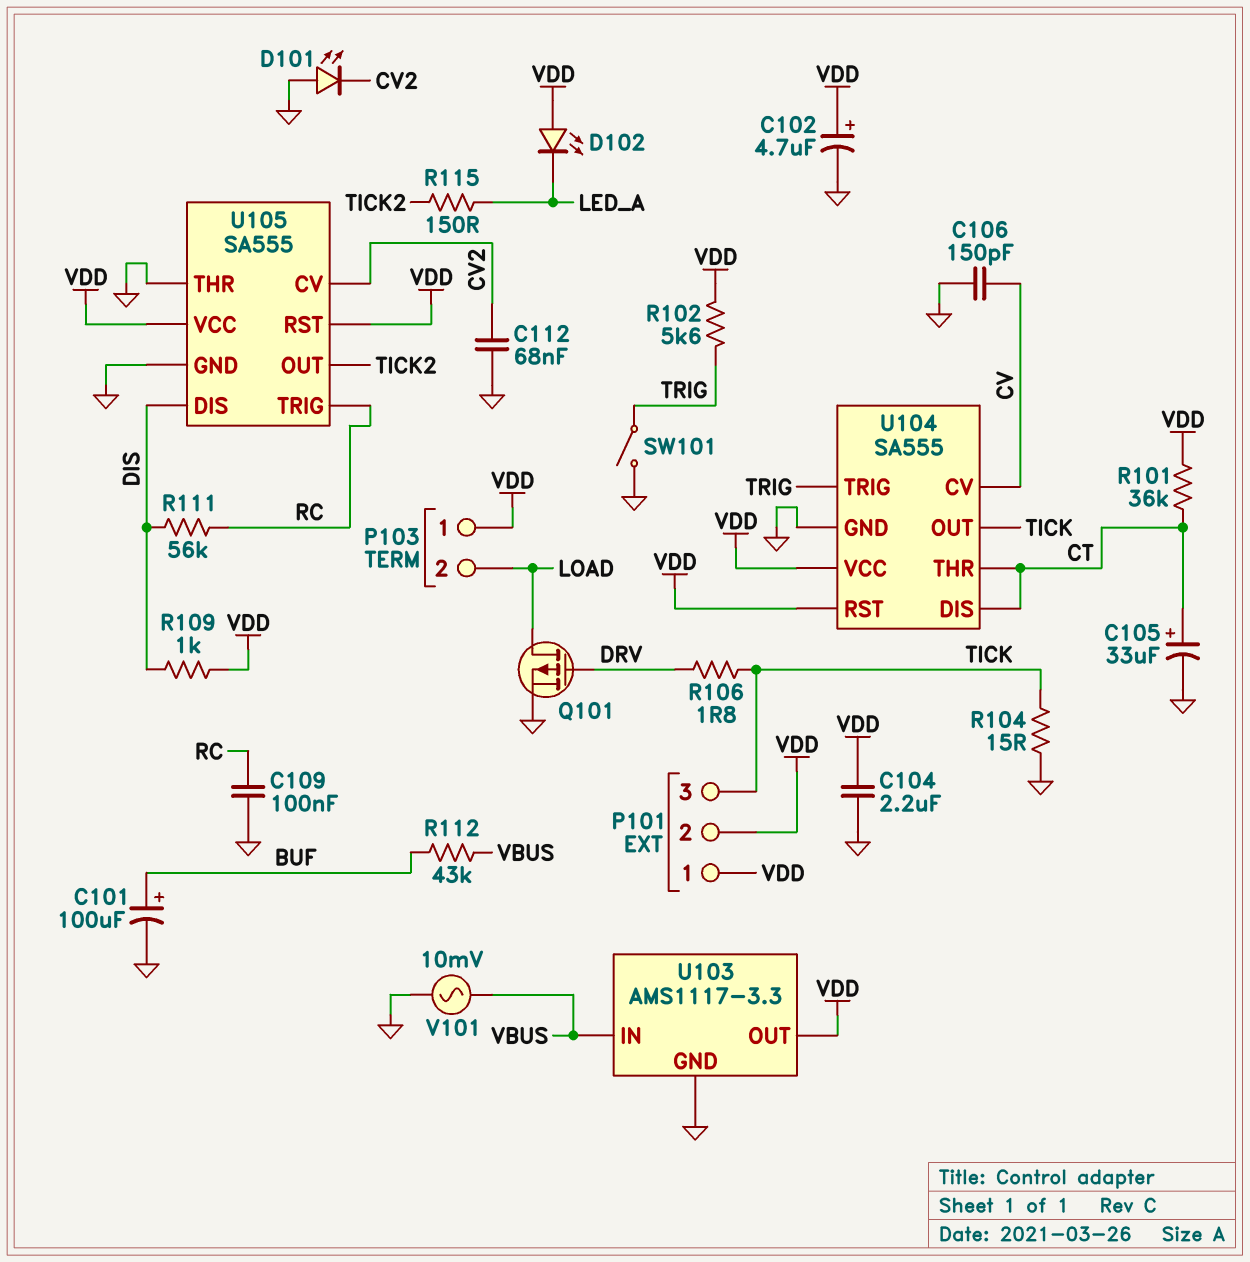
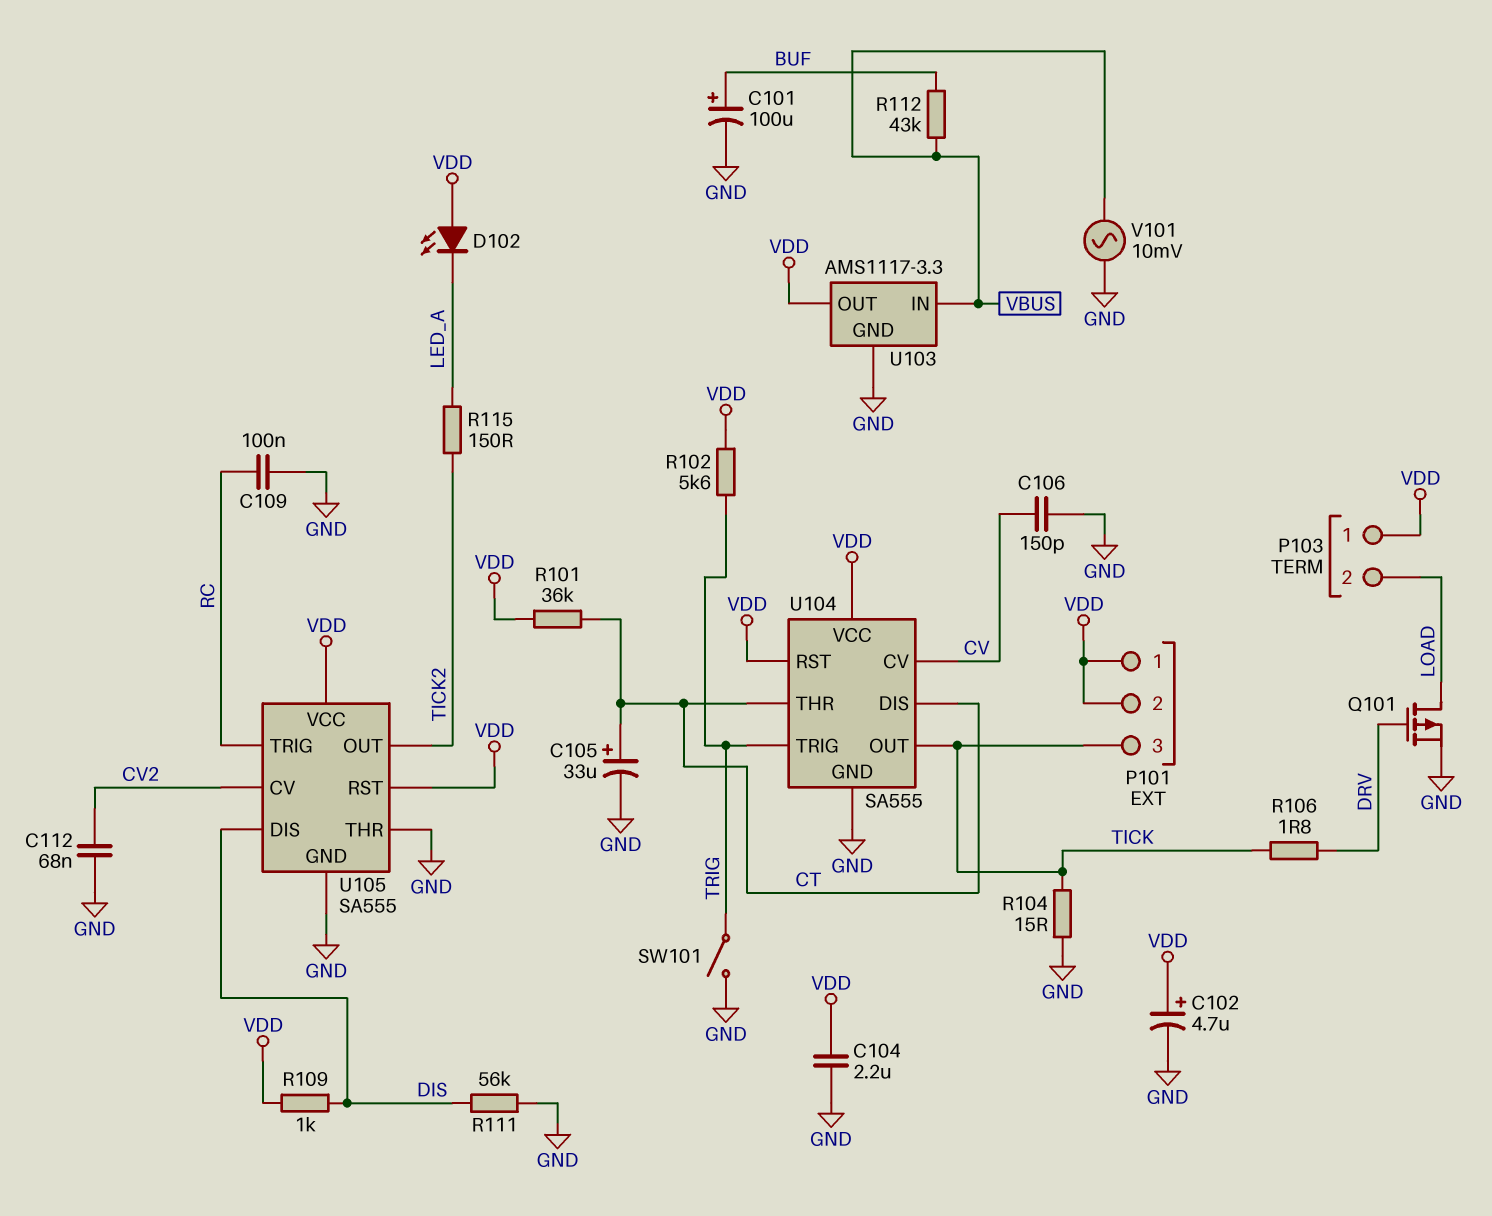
D101: LED (A GND, K CV2) -> none
R111: 56k (DIS, RC) -> 56k (DIS, GND)

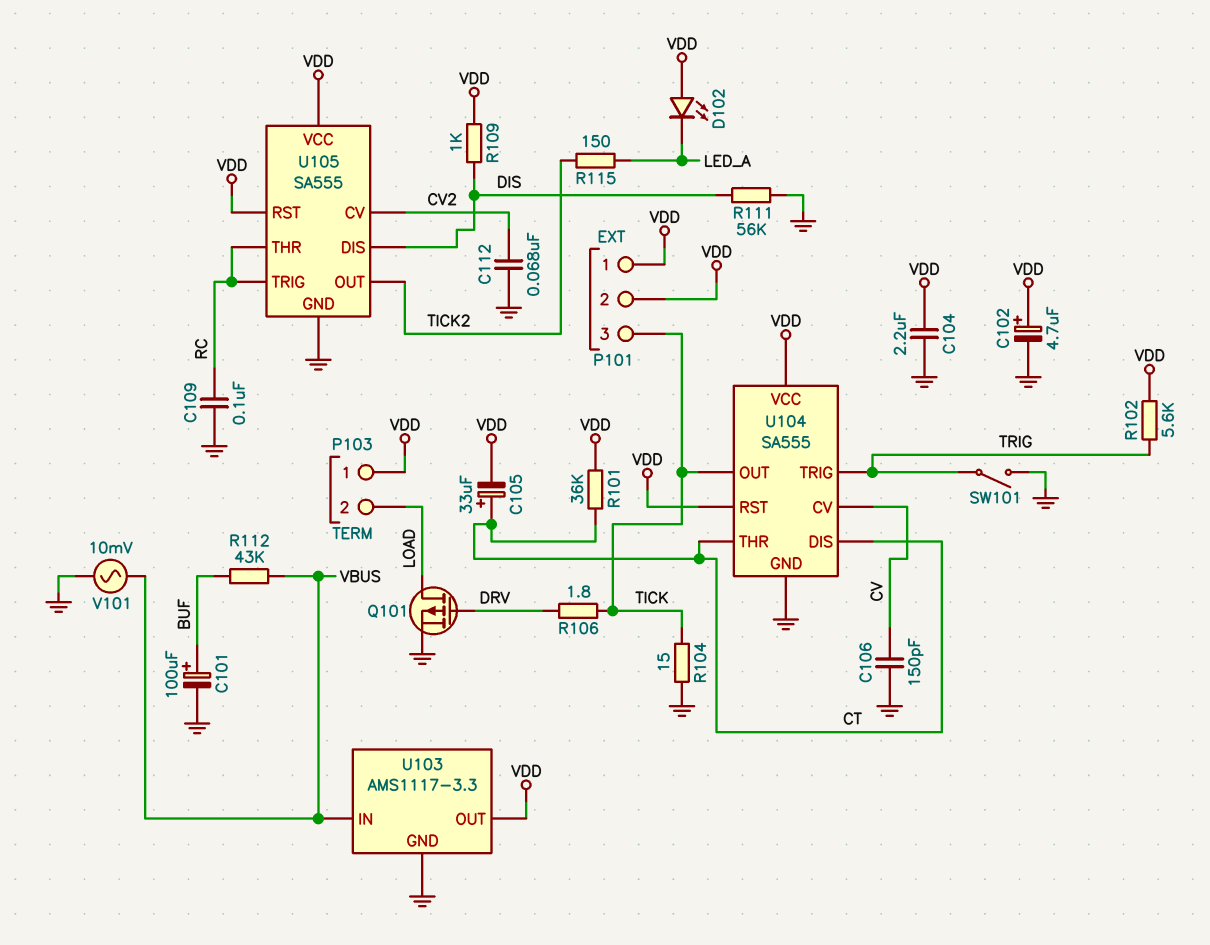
C105: 33uF (plus CT, minus GND) -> 33uF (plus CT, minus VDD)
U105 pin THR: GND -> RC

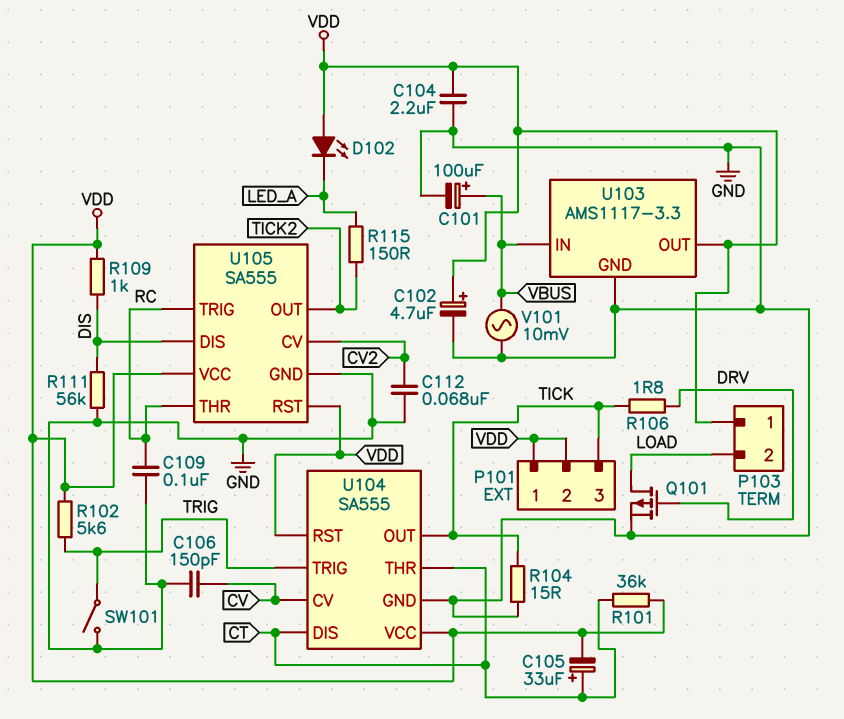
C101: 100uF (plus BUF, minus GND) -> 100uF (plus VBUS, minus GND)
R112: 43k (BUF, VBUS) -> none

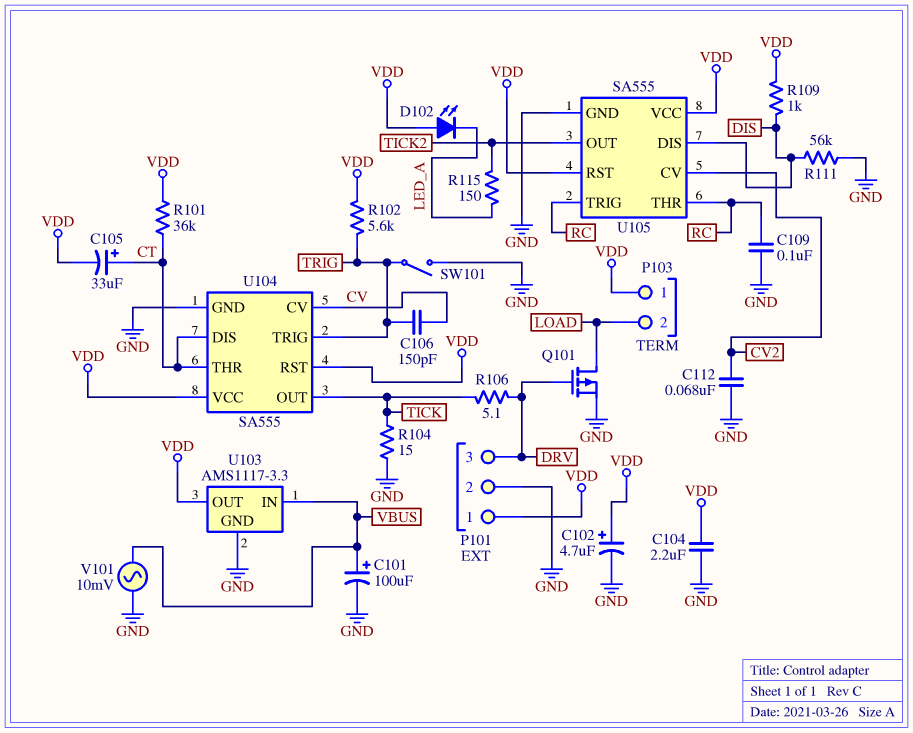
C106: 150pF (CV, GND) -> 150pF (CV, TRIG)
P101 pin 2: VDD -> GND
P101 pin 3: TICK -> DRV
R106: 1.8 (DRV, TICK) -> 5.1 (DRV, TICK)

